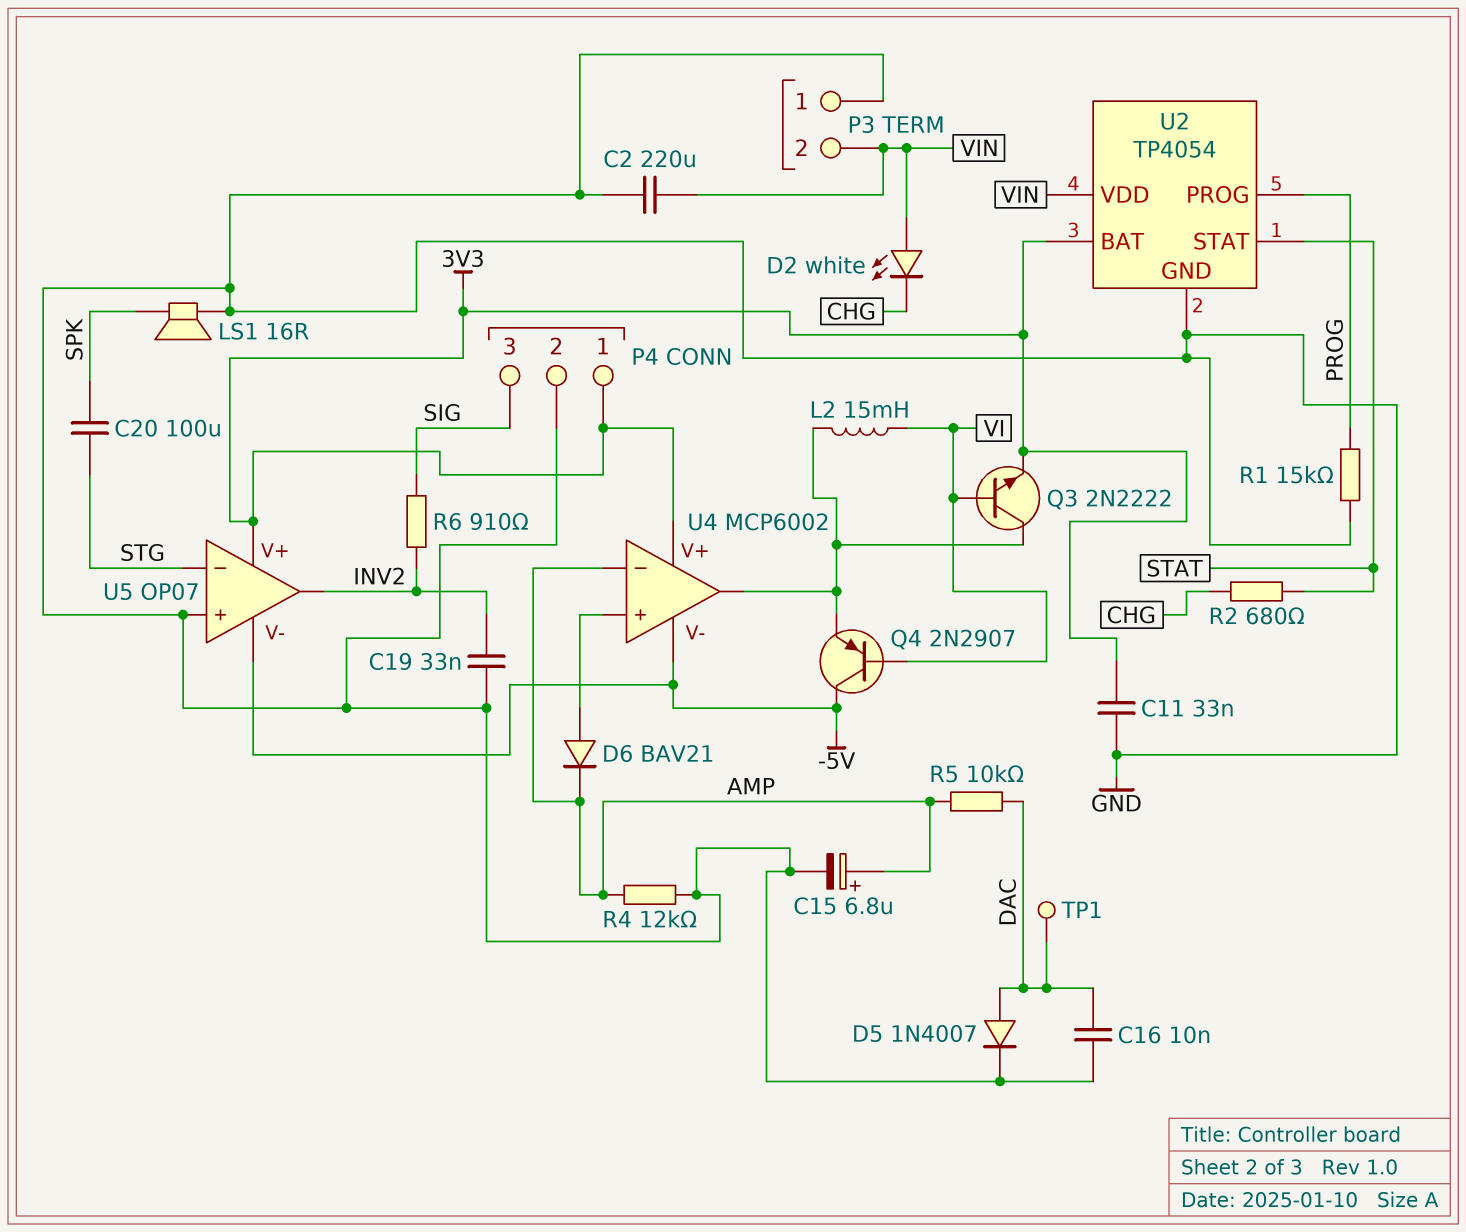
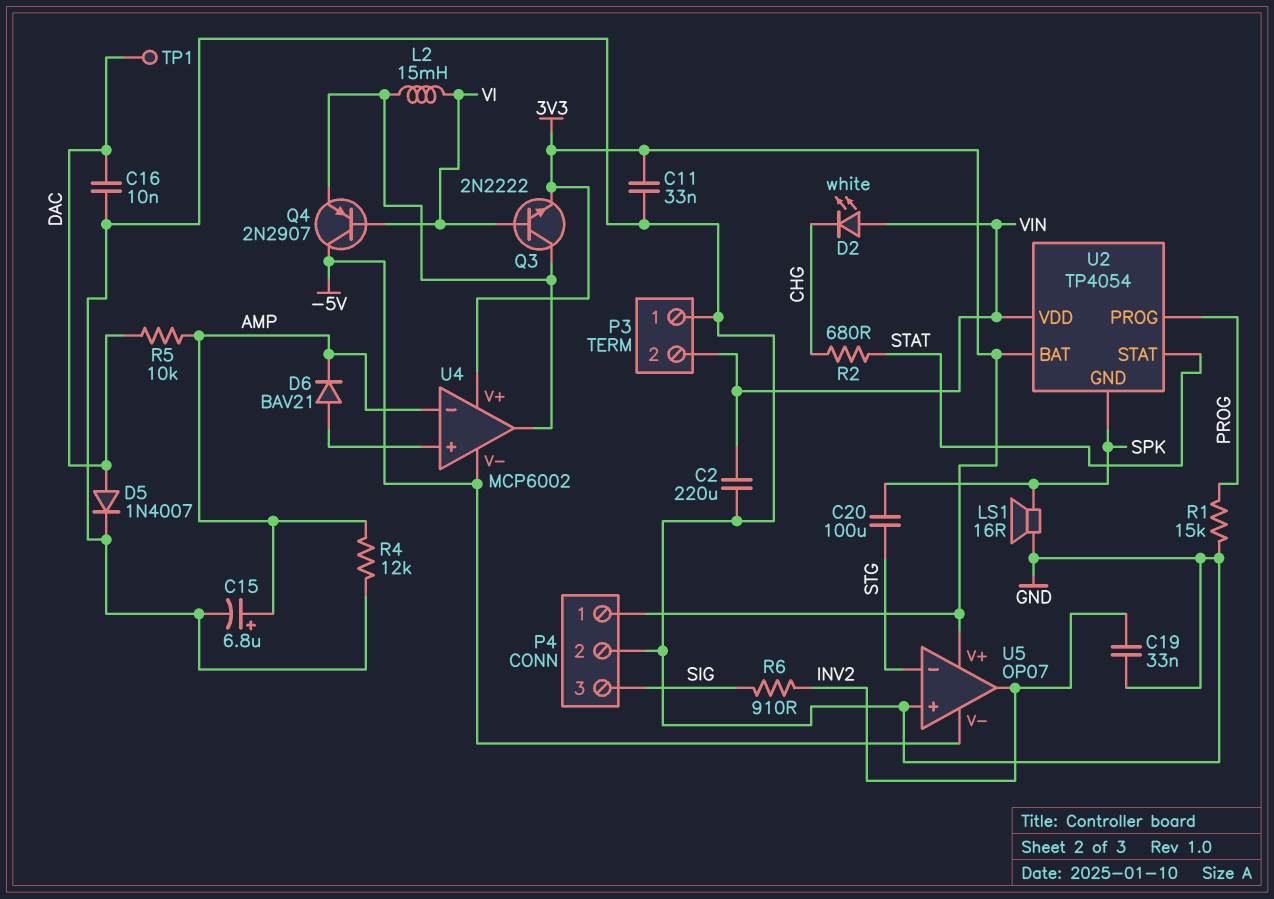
U2 pin GND: GND -> SPK

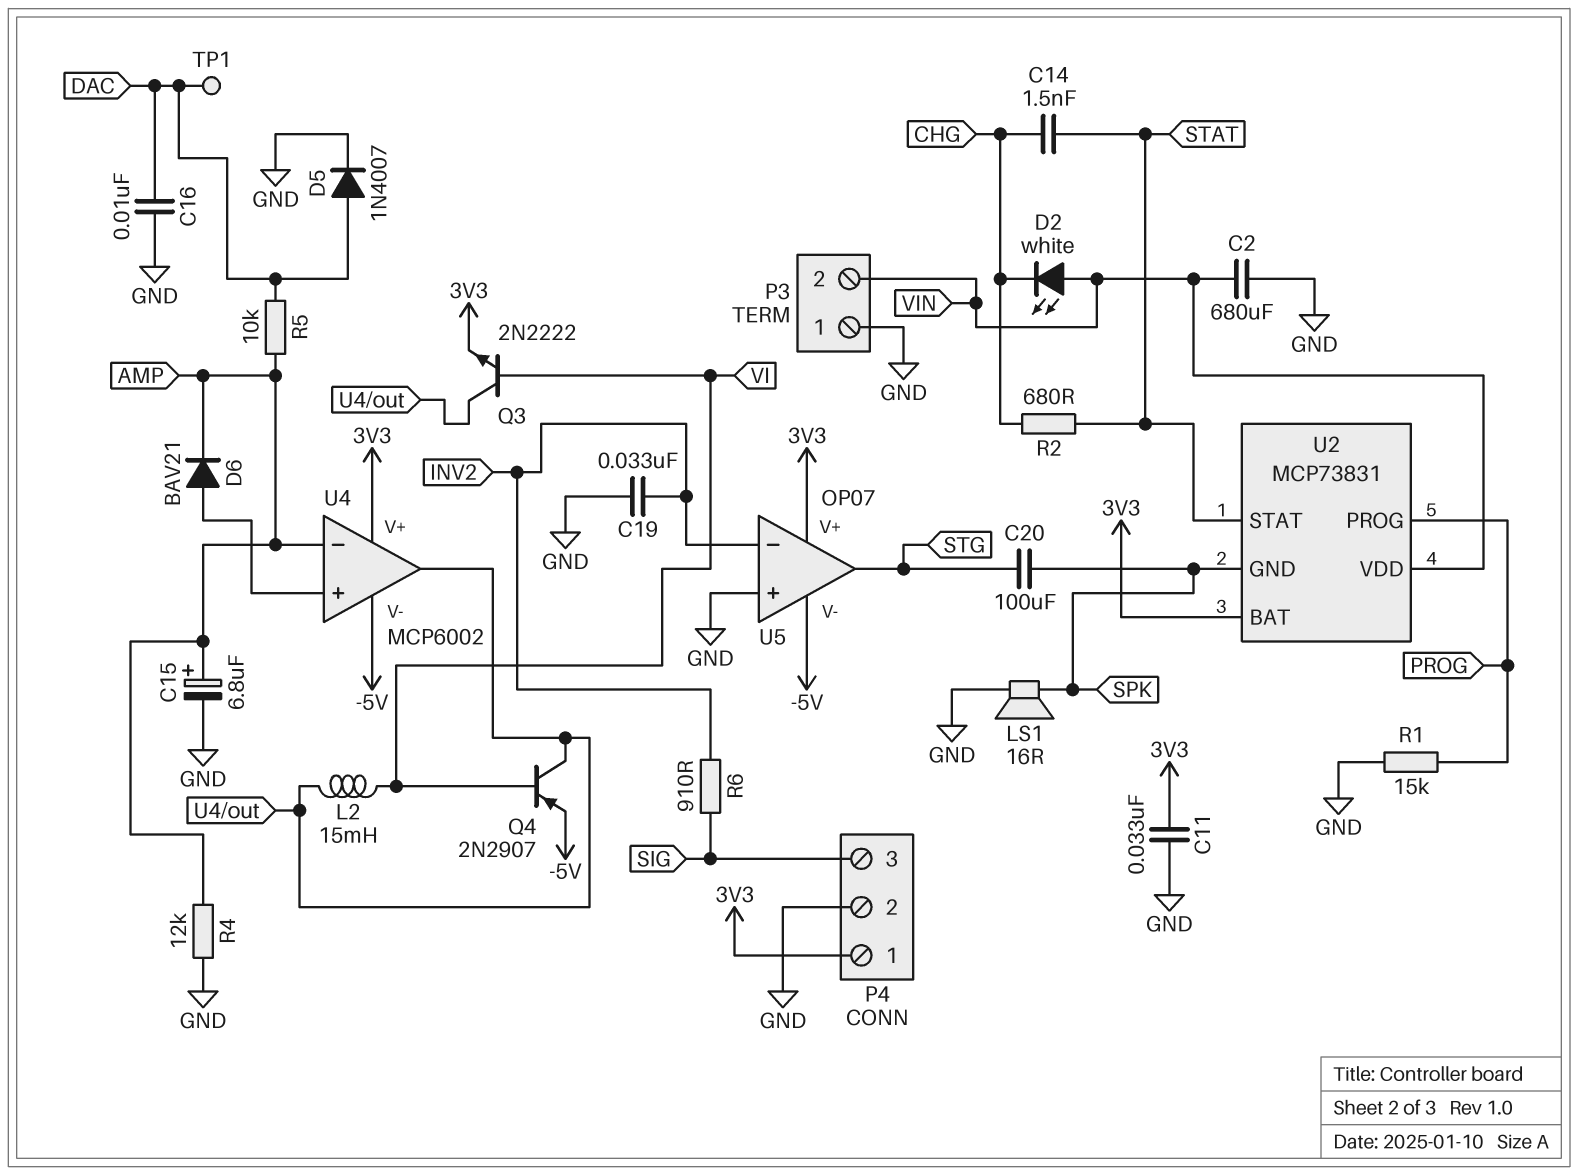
C2: 220uF (GND, VIN) -> 680uF (GND, VIN)
C14: none -> 1.5nF (CHG, STAT)
Q4: PNP 2N2907 (B VI, C -5V, E U4/out) -> PNP 2N2907 (B VI, C U4/out, E -5V)
U2: TP4054 -> MCP73831
U5 pin in-: STG -> INV2
U5 pin out: INV2 -> STG

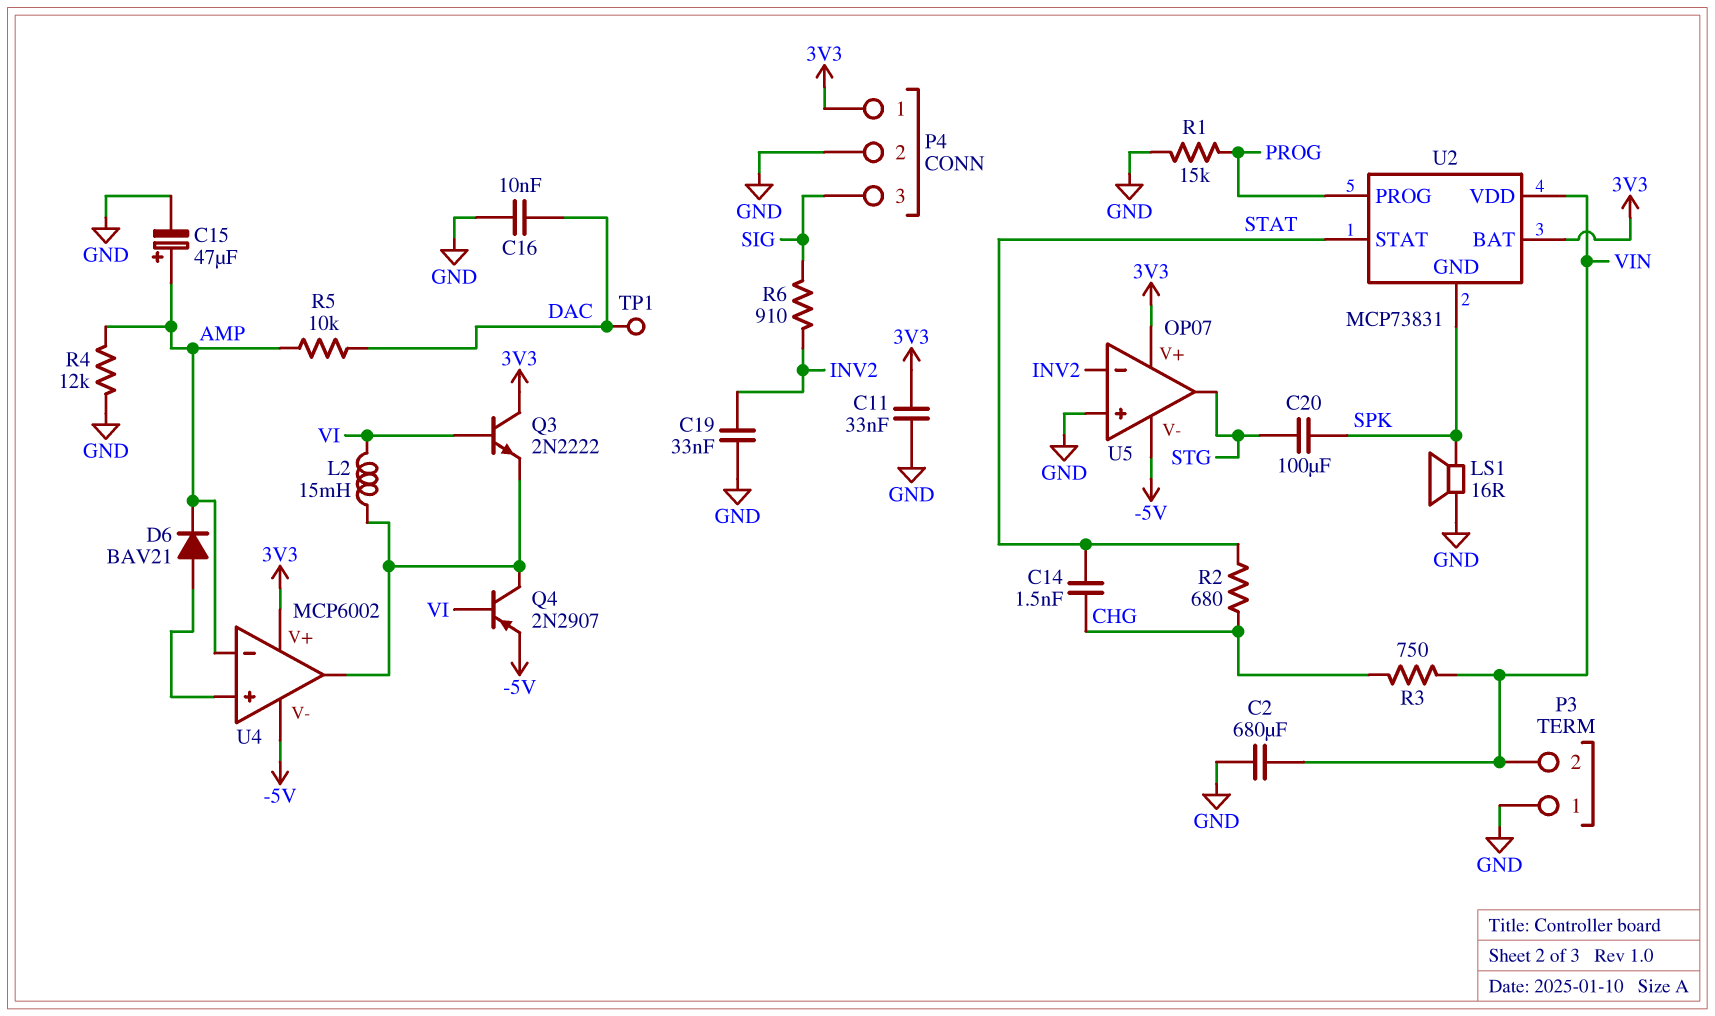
C15: 6.8uF (plus AMP, minus GND) -> 47uF (plus AMP, minus GND)
D2: LED white (A VIN, K CHG) -> none
D5: diode 1N4007 (A DAC, K GND) -> none
Q3: NPN 2N2222 (B VI, C U4/out, E 3V3) -> NPN 2N2222 (B VI, C 3V3, E U4/out)
R3: none -> 750 (CHG, VIN)

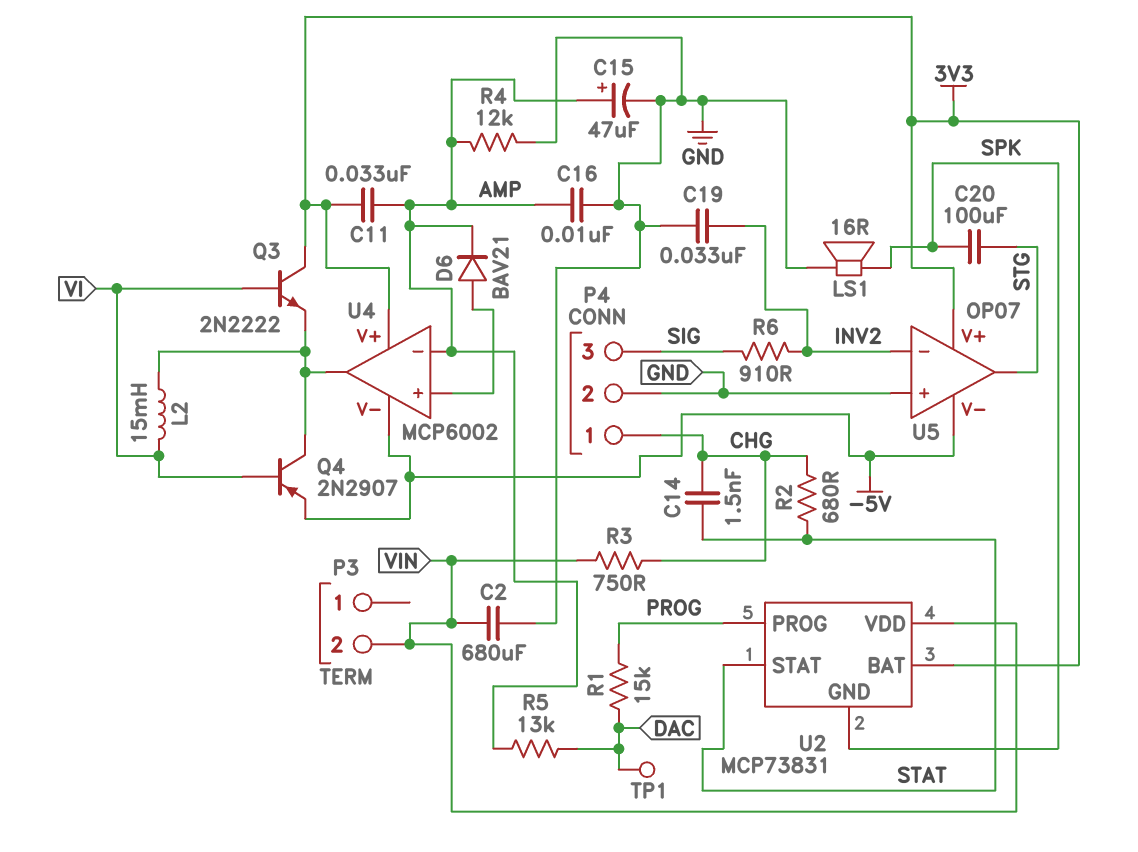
C11: 33nF (3V3, GND) -> 33nF (3V3, AMP)
C16: 10nF (DAC, GND) -> 10nF (AMP, GND)
P3 pin 1: GND -> none
P4 pin 1: 3V3 -> CHG
R1: 15k (GND, PROG) -> 15k (DAC, PROG)
R5: 10k (AMP, DAC) -> 13k (AMP, DAC)

